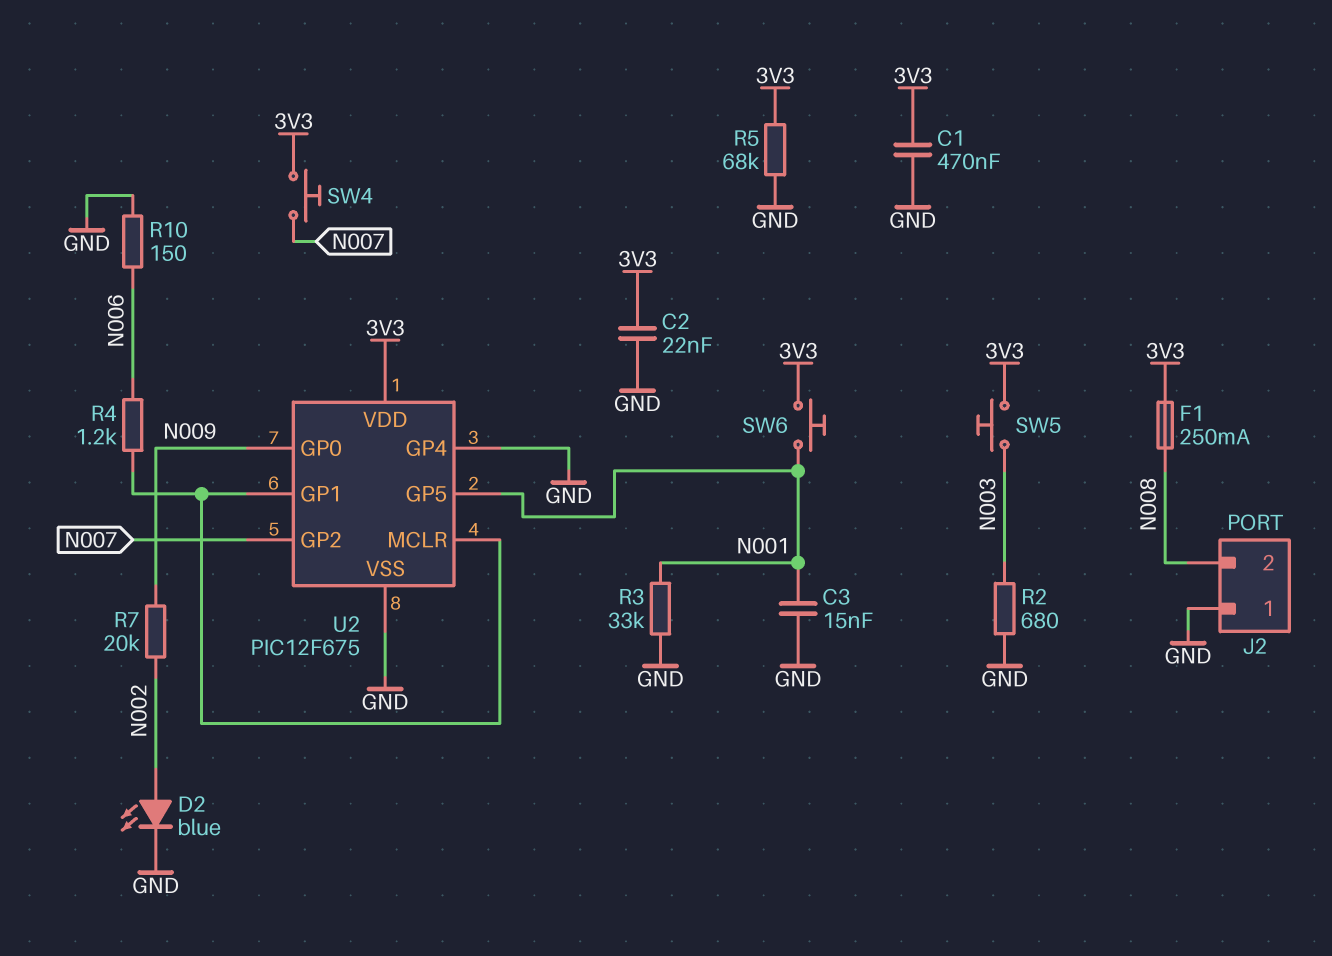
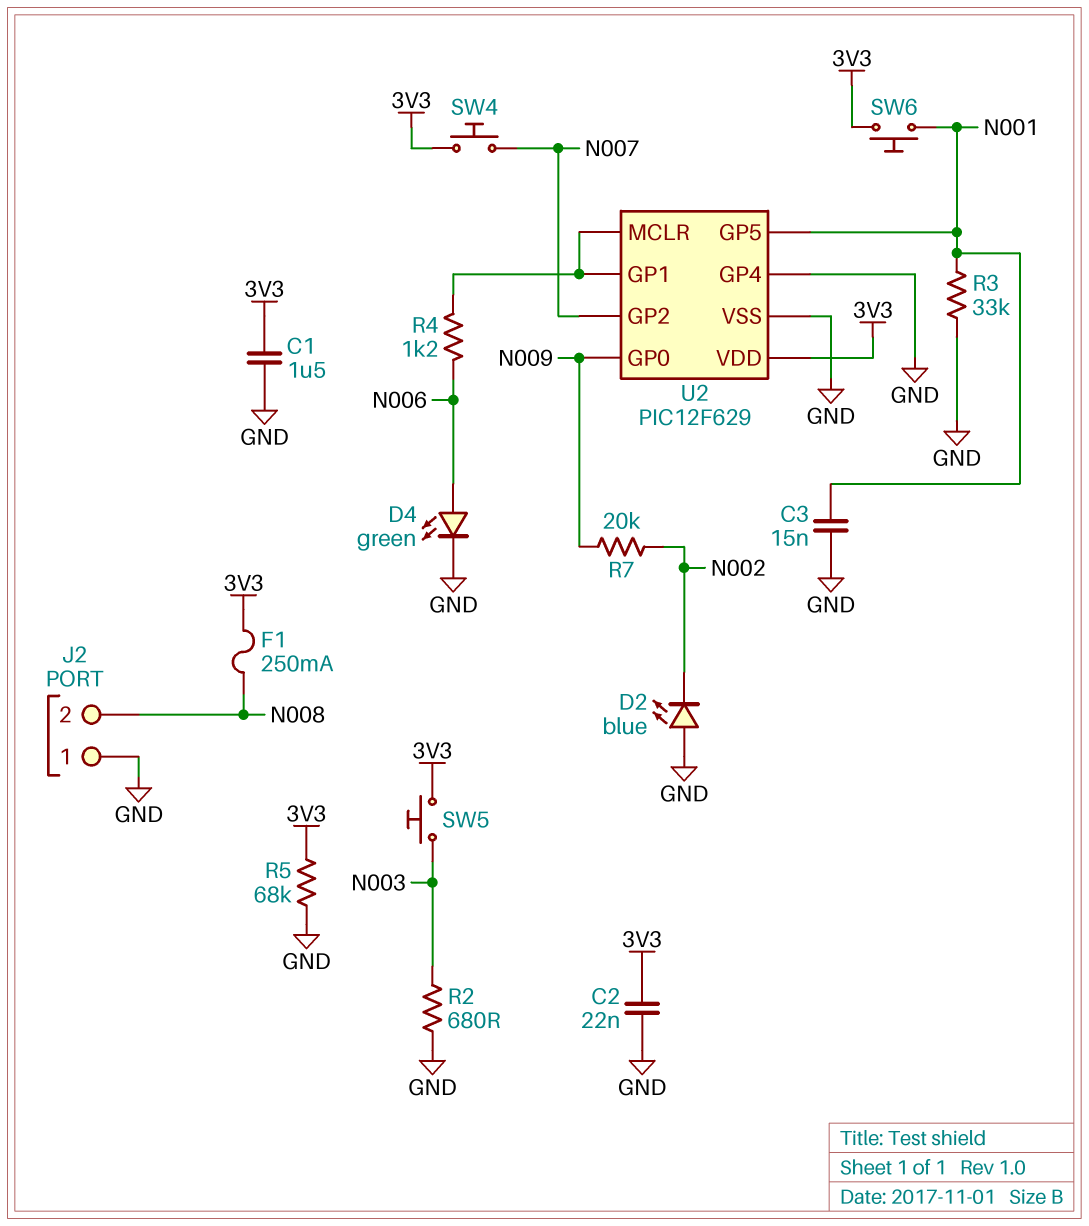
C1: 470nF (3V3, GND) -> 1.5uF (3V3, GND)
D2: LED blue (A N002, K GND) -> LED blue (A GND, K N002)
D4: none -> LED green (A N006, K GND)
R10: 150 (GND, N006) -> none
U2: PIC12F675 -> PIC12F629

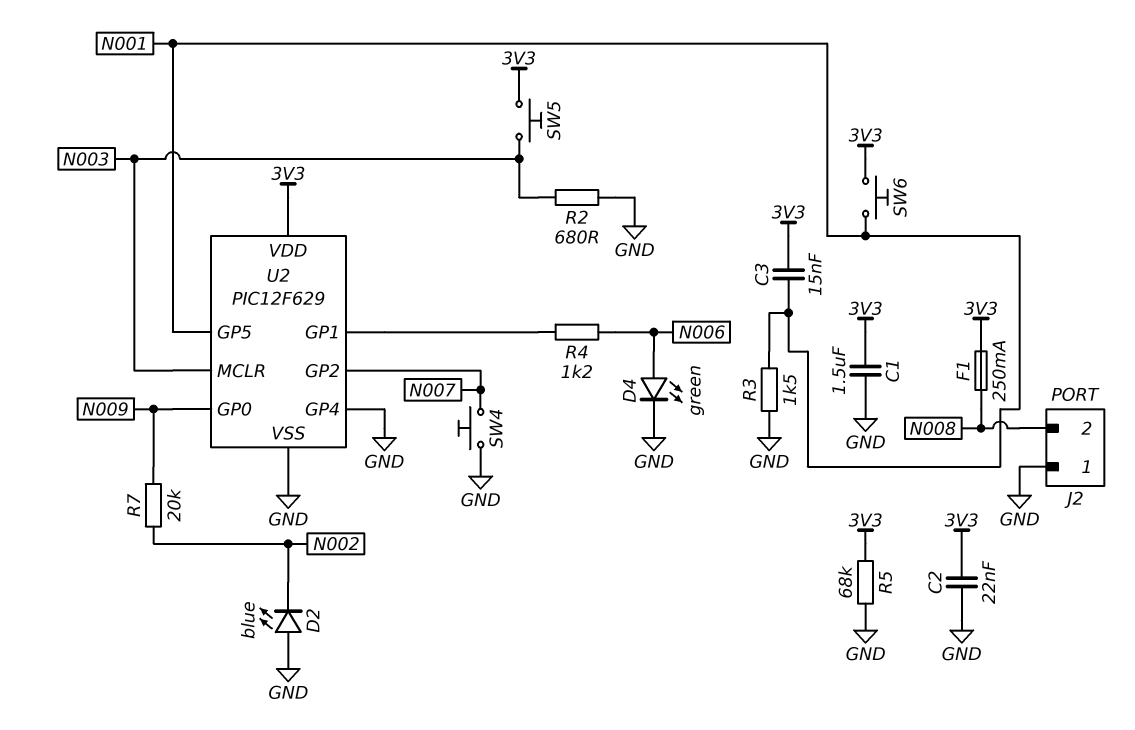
C3: 15nF (GND, N001) -> 15nF (3V3, N001)
R3: 33k (GND, N001) -> 1.5k (GND, N001)
SW4: button (3V3, N007) -> button (GND, N007)
U2 pin MCLR: U2/GP1 -> N003

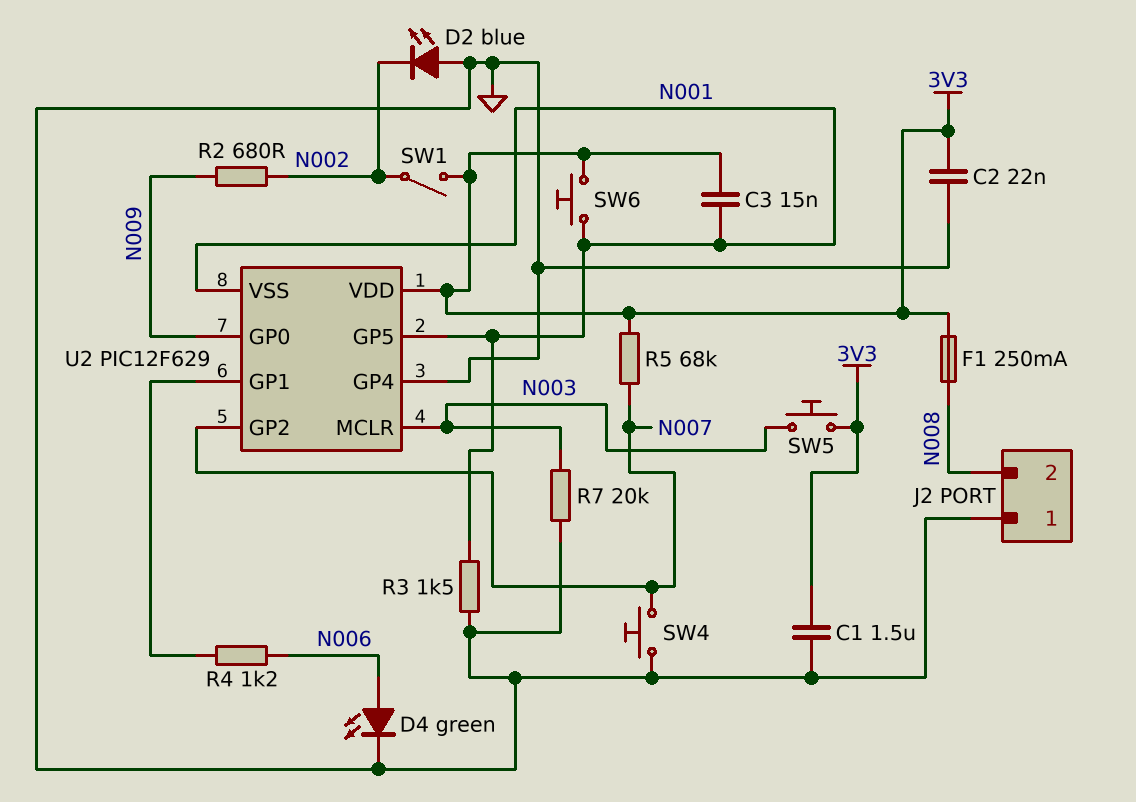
R2: 680 (GND, N003) -> 680 (N002, N009)
R5: 68k (3V3, GND) -> 68k (3V3, N007)
R7: 20k (N002, N009) -> 20k (GND, N003)
SW1: none -> switch (3V3, N002)
U2 pin VSS: GND -> N001

